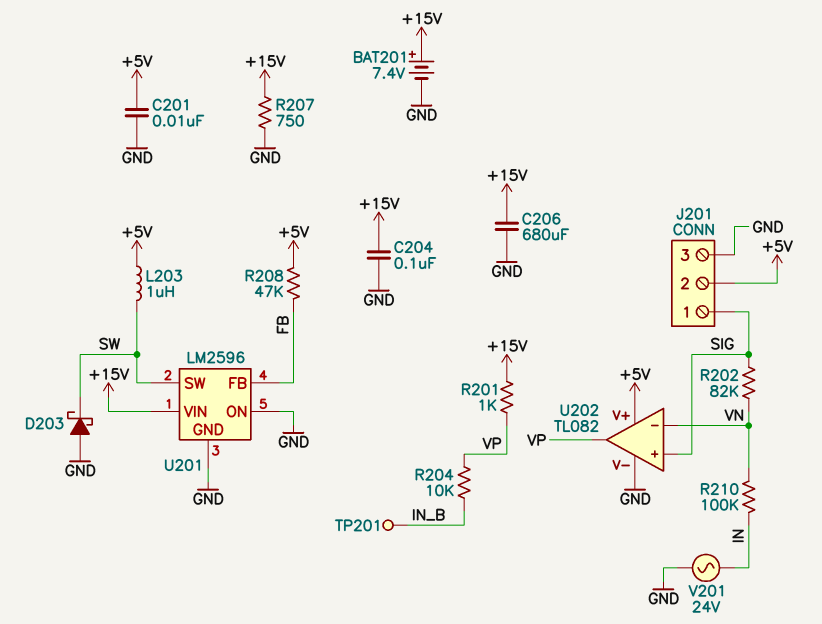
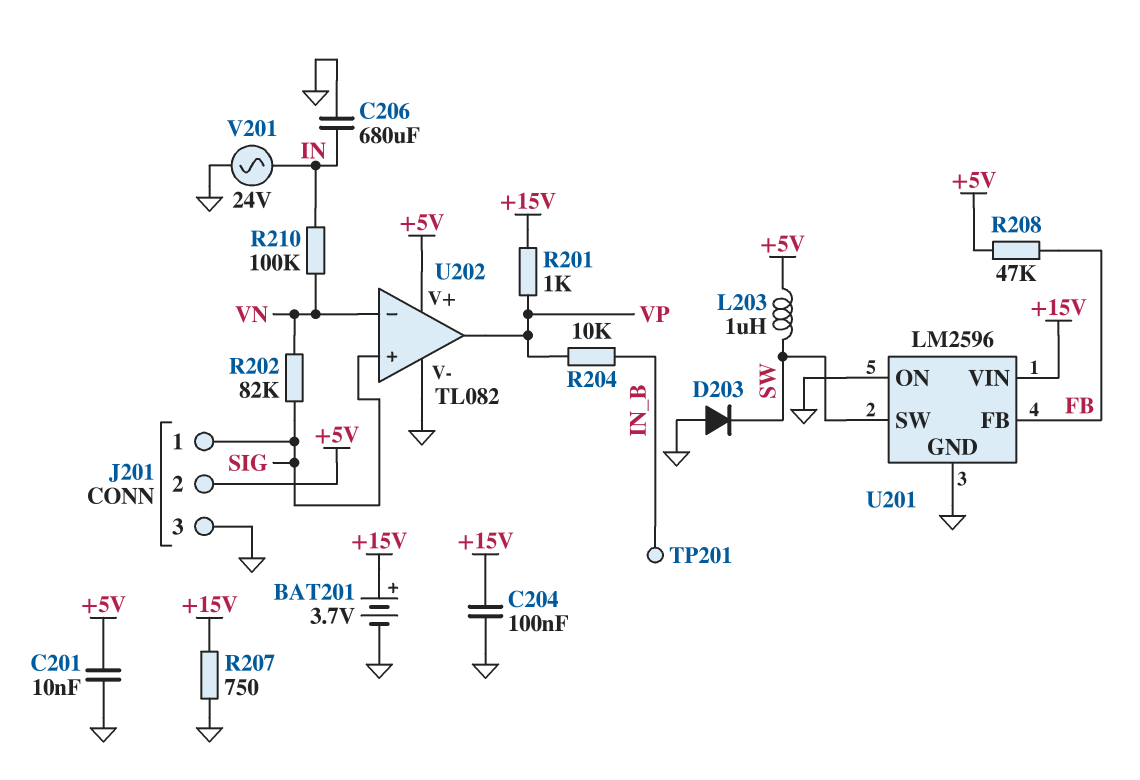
BAT201: 7.4V (plus +15V, minus GND) -> 3.7V (plus +15V, minus GND)
C206: 680uF (+15V, GND) -> 680uF (GND, IN)
D203: schottky (A GND, K SW) -> diode (A GND, K SW)

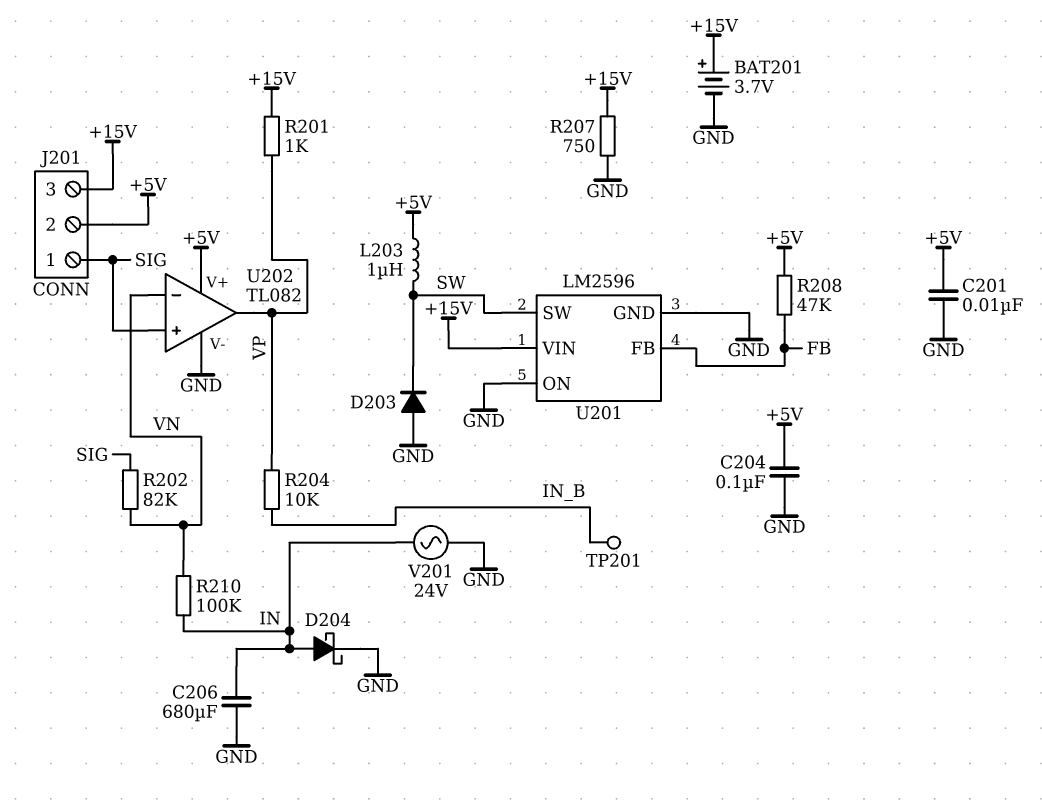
C204: 100nF (+15V, GND) -> 100nF (+5V, GND)
D204: none -> schottky (A IN, K GND)
J201 pin 3: GND -> +15V

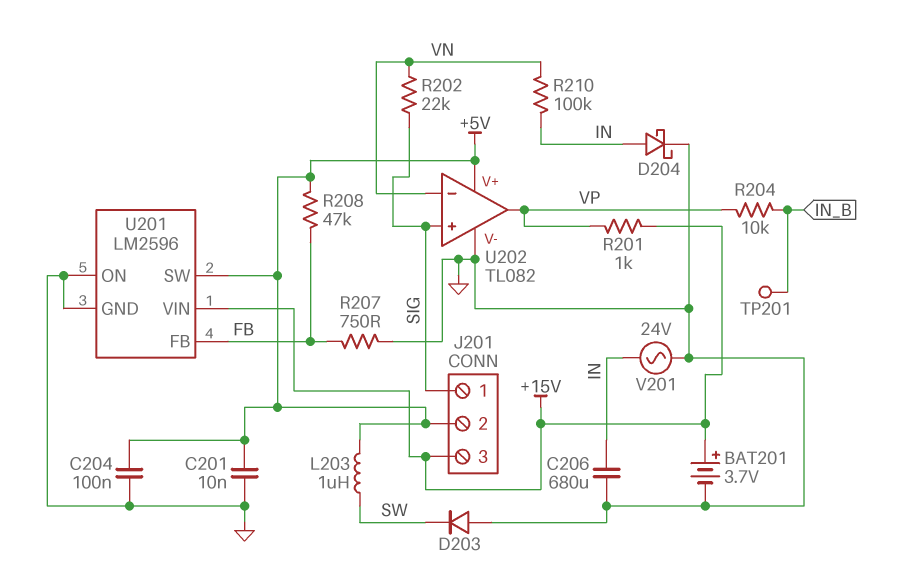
R202: 82k (SIG, VN) -> 22k (SIG, VN)
R207: 750 (+15V, GND) -> 750 (FB, GND)
U201 pin SW: SW -> +5V

